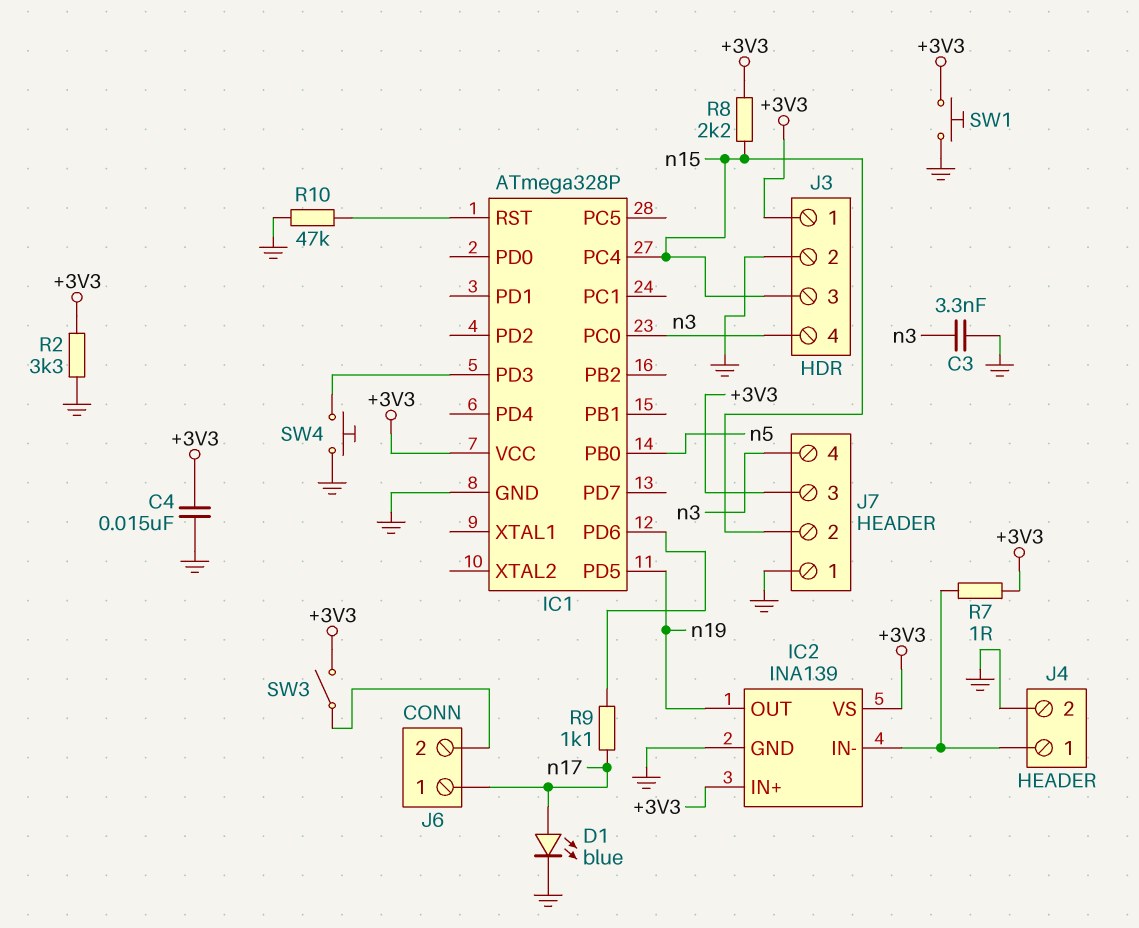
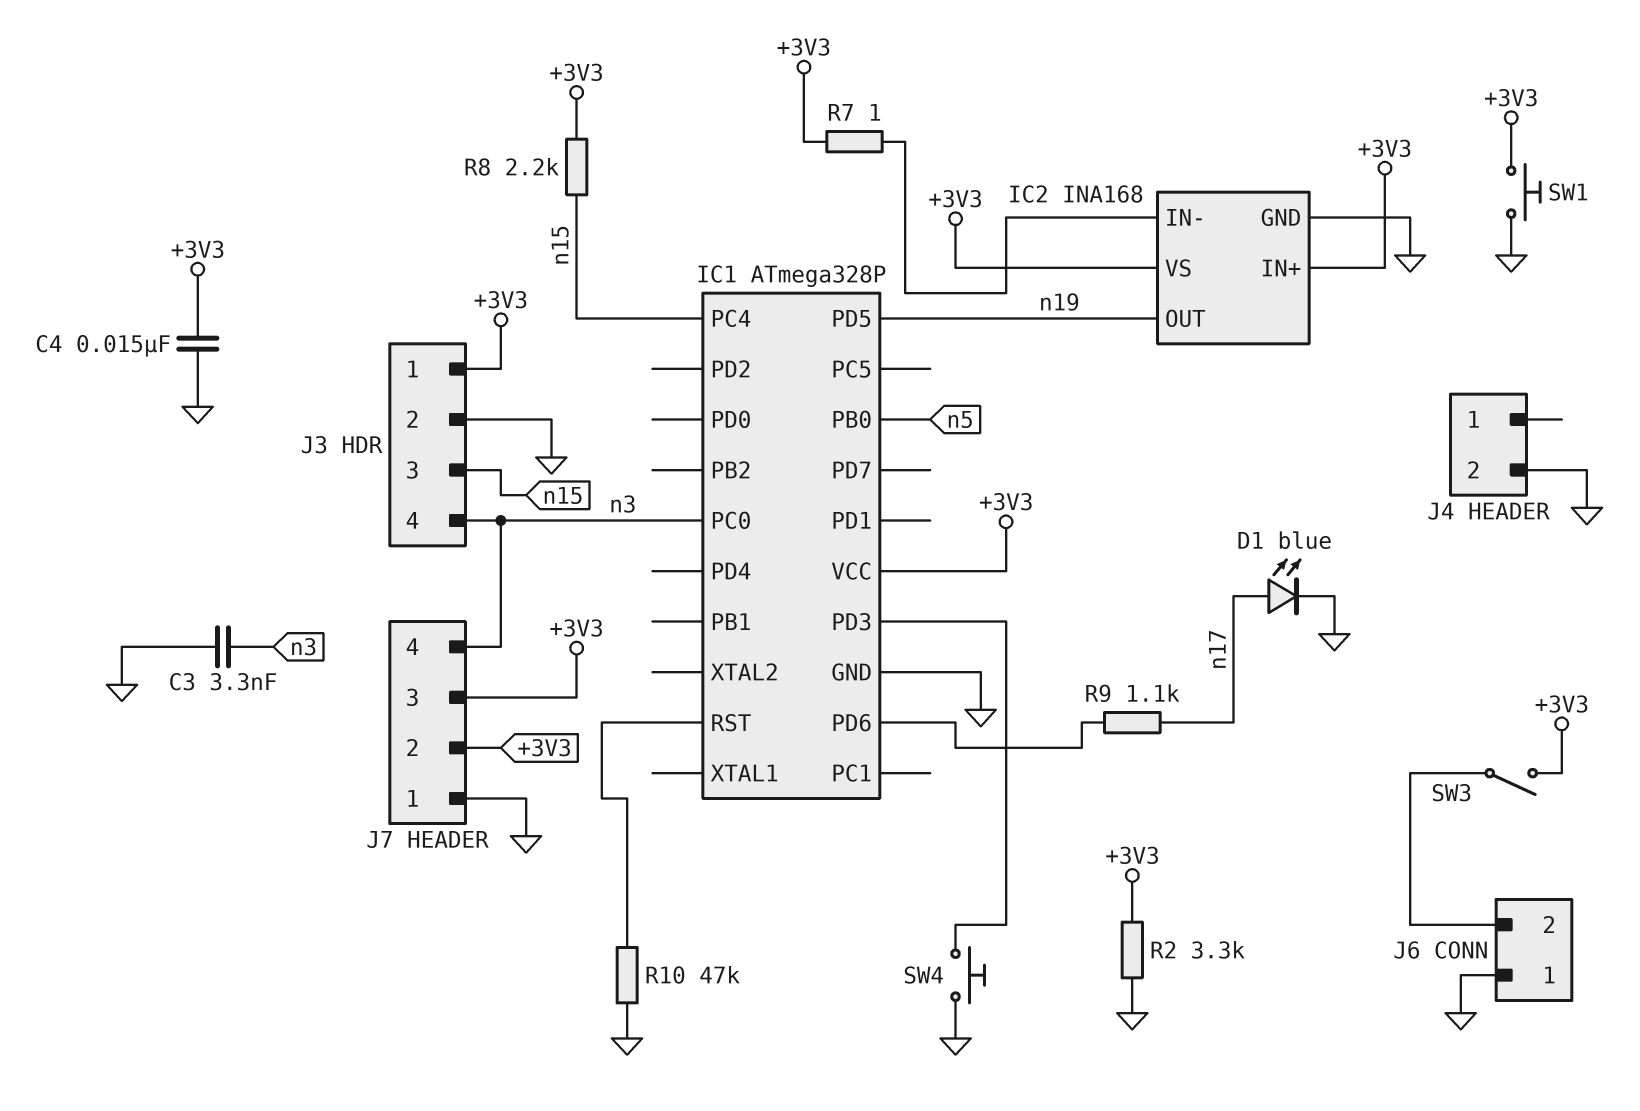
IC2: INA139 -> INA168
J4 pin 1: IC2/IN- -> none
J6 pin 1: n17 -> GND
J7 pin 2: n15 -> +3V3

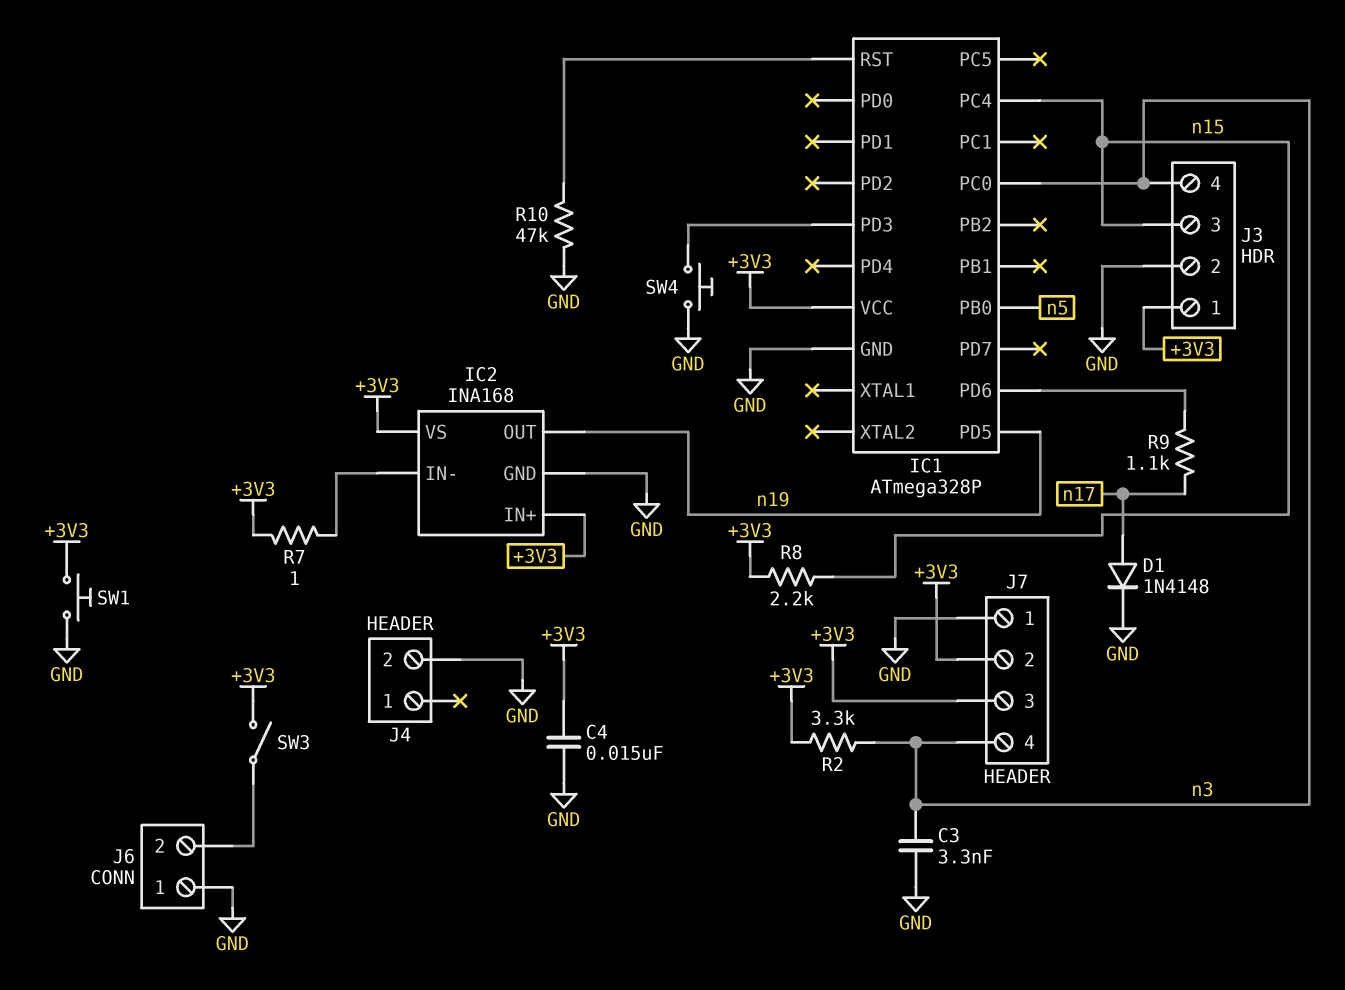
D1: LED blue (A n17, K GND) -> diode 1N4148 (A n17, K GND)
R2: 3.3k (+3V3, GND) -> 3.3k (+3V3, n3)

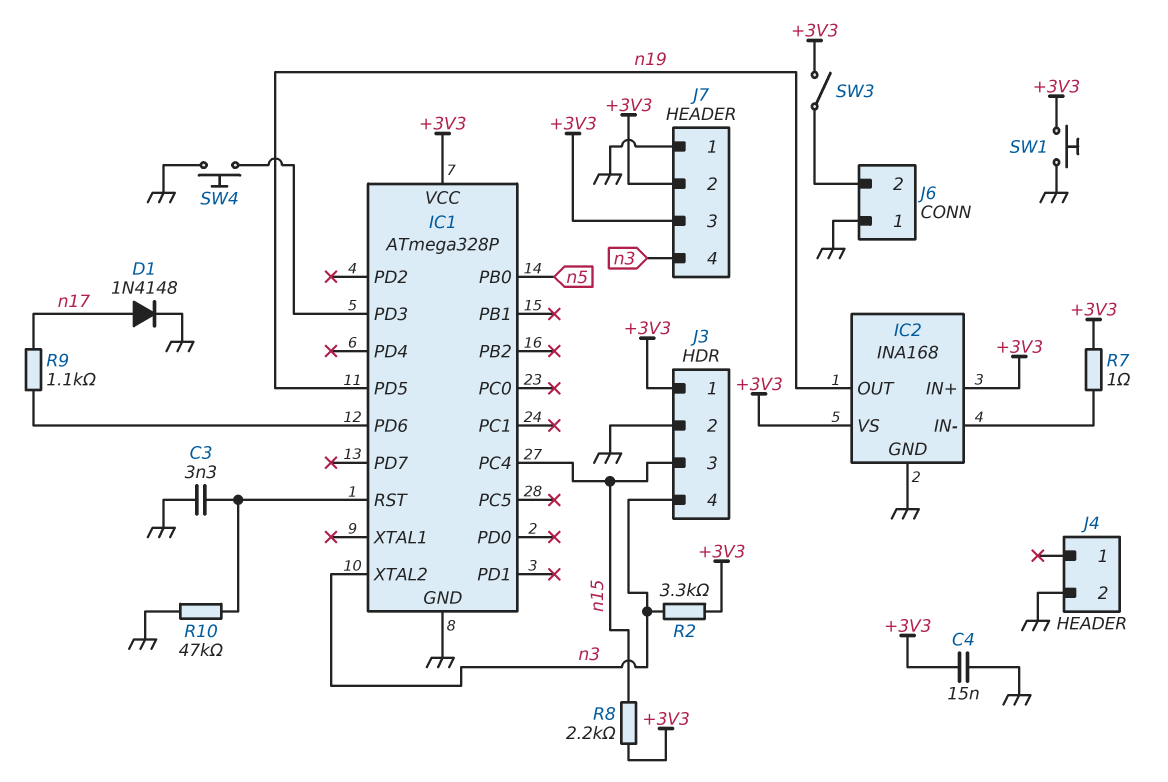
C3: 3.3nF (GND, n3) -> 3.3nF (GND, IC1/RST)
IC1 pin PC0: n3 -> none
IC1 pin XTAL2: none -> n3

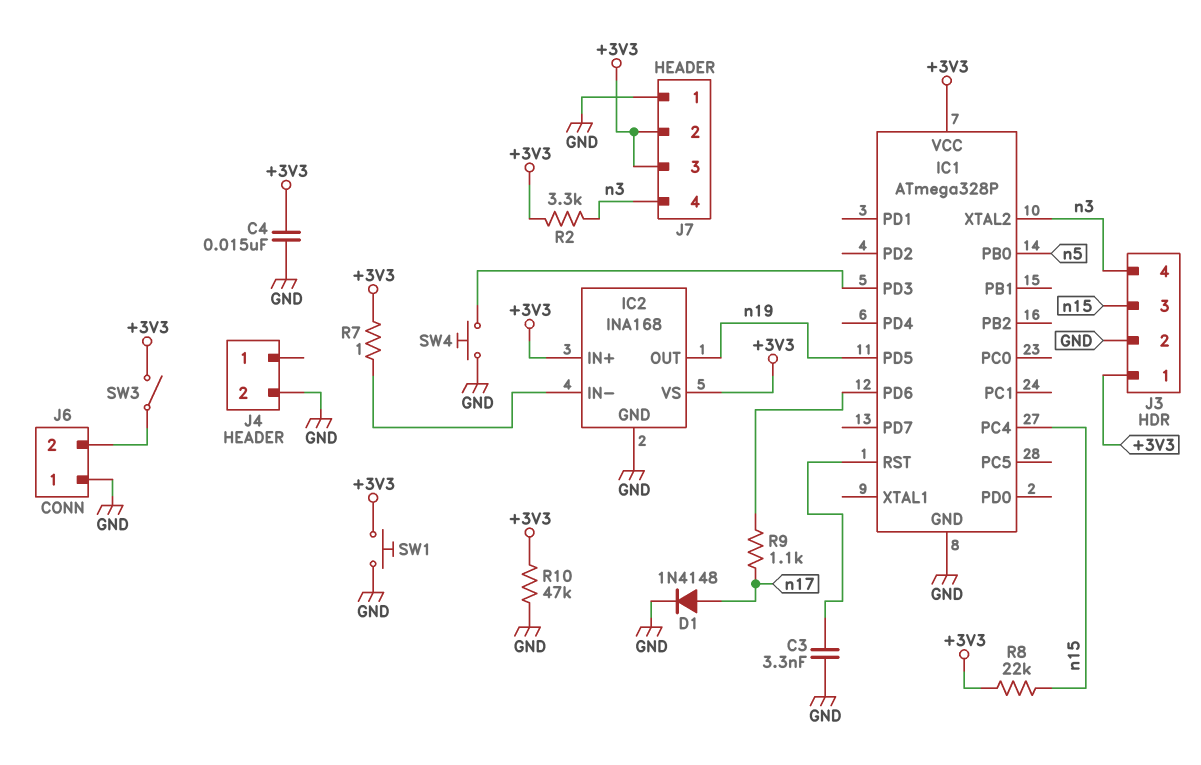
R8: 2.2k (+3V3, n15) -> 22k (+3V3, n15)
R10: 47k (GND, IC1/RST) -> 47k (+3V3, GND)

